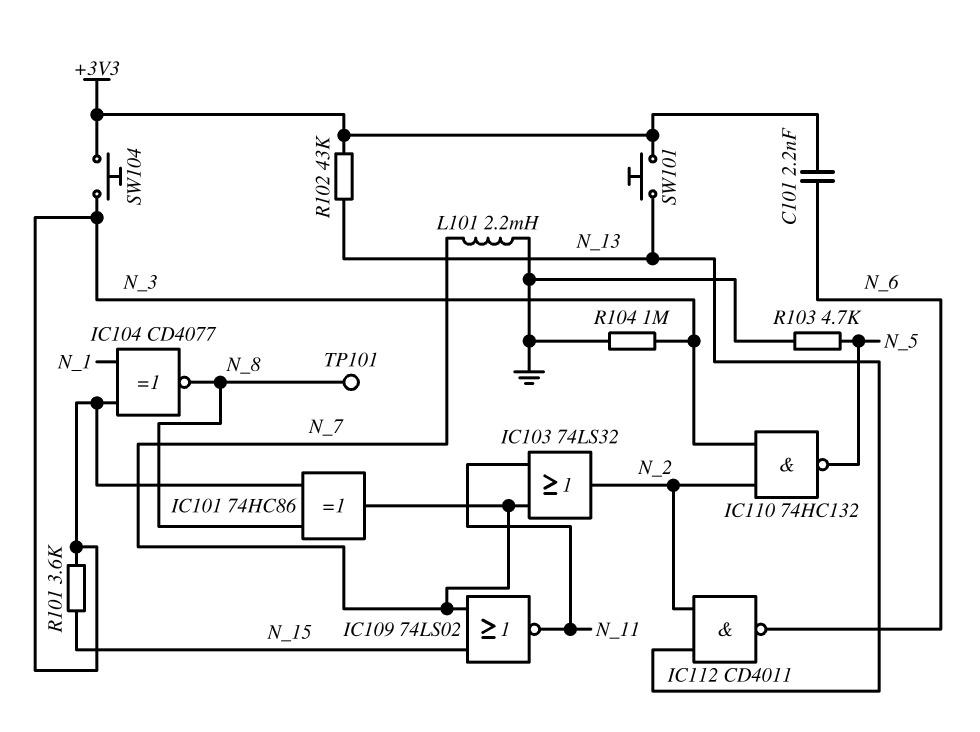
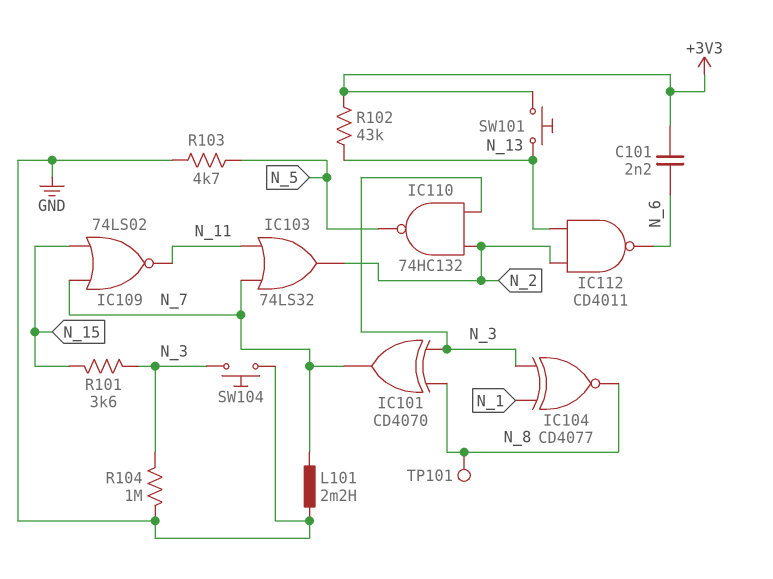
IC101: XOR 74HC86 (in N_3, in N_8, out N_7) -> XOR CD4070 (in N_3, in N_8, out N_7)
SW104: button (+3V3, N_3) -> button (GND, N_3)

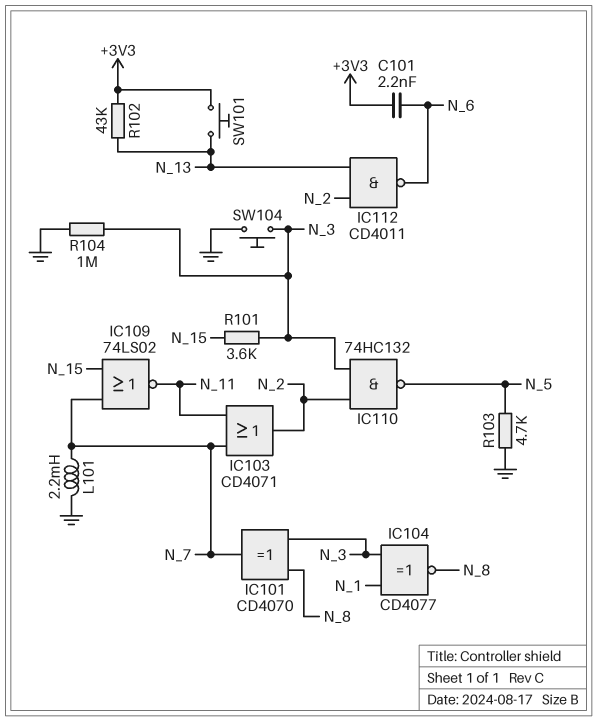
IC103: OR 74LS32 (in N_7, in N_11, out N_2) -> OR CD4071 (in N_7, in N_11, out N_2)
TP101: test point (N_8) -> none

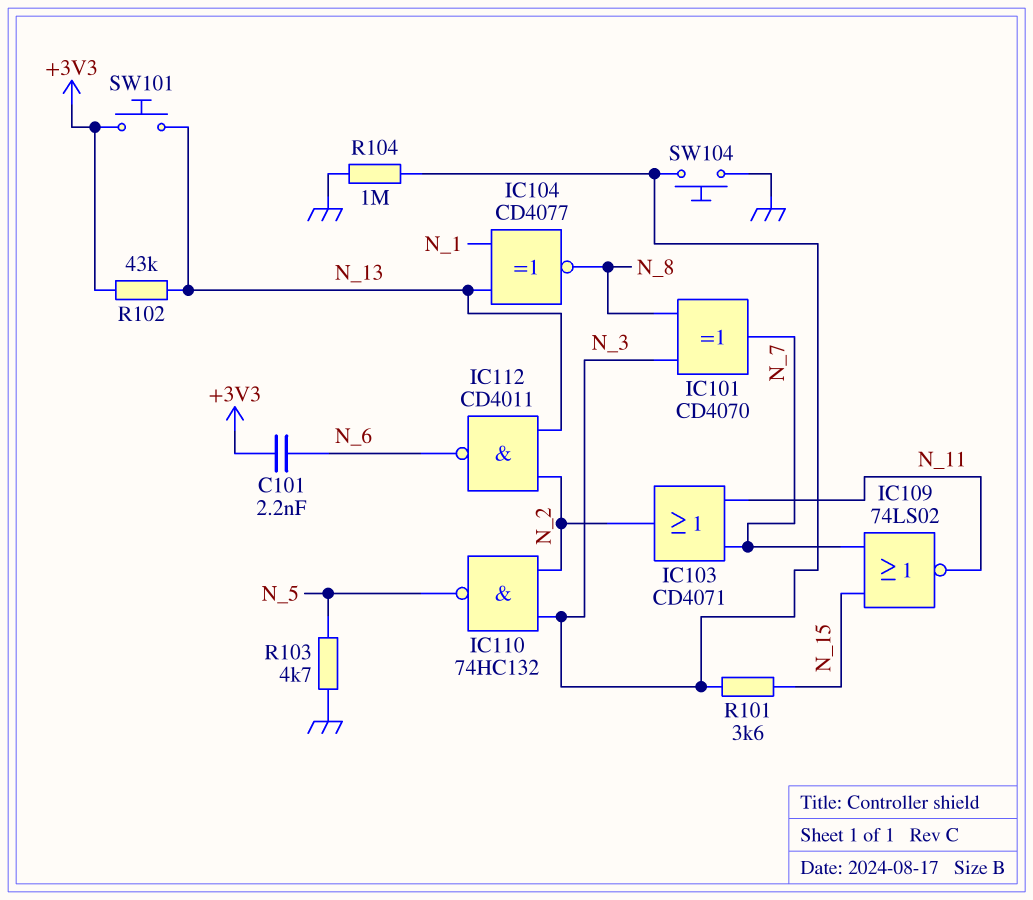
IC104: XNOR CD4077 (in N_1, in N_3, out N_8) -> XNOR CD4077 (in N_1, in N_13, out N_8)
L101: 2.2mH (GND, N_7) -> none

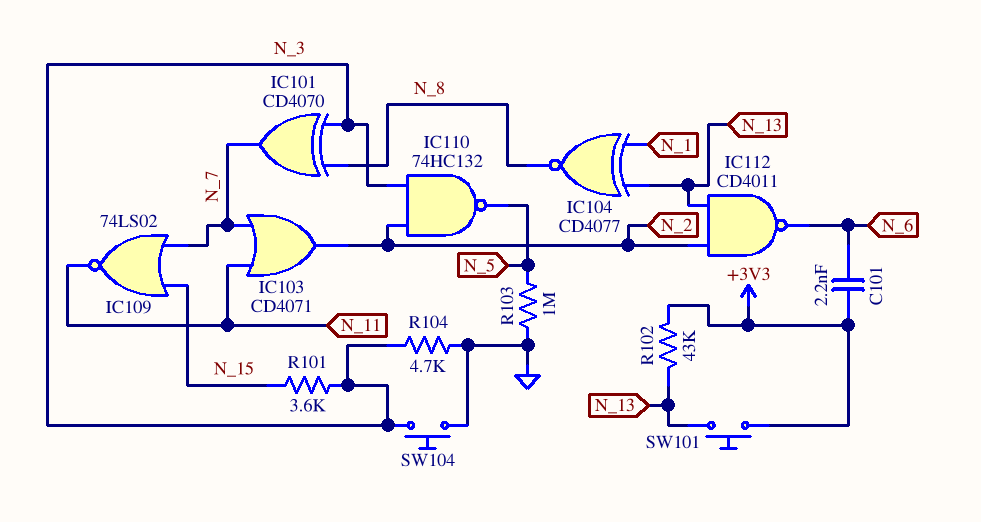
R103: 4.7k (GND, N_5) -> 1M (GND, N_5)
R104: 1M (GND, N_3) -> 4.7k (GND, N_3)

